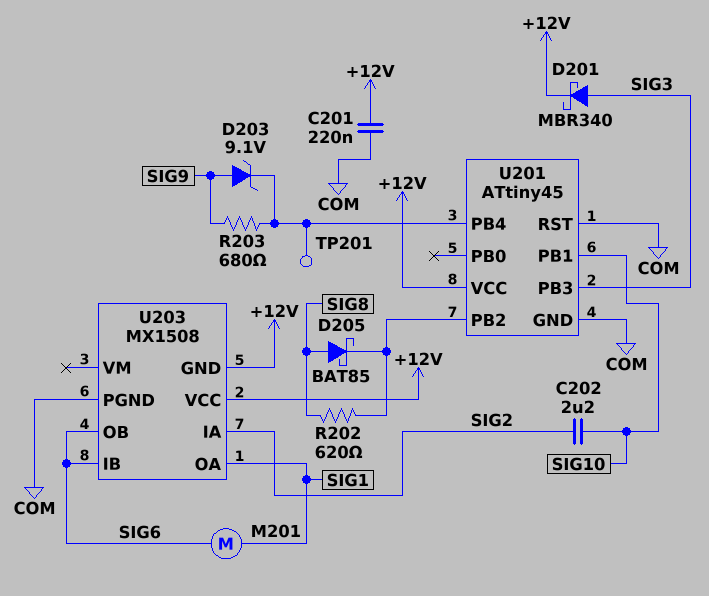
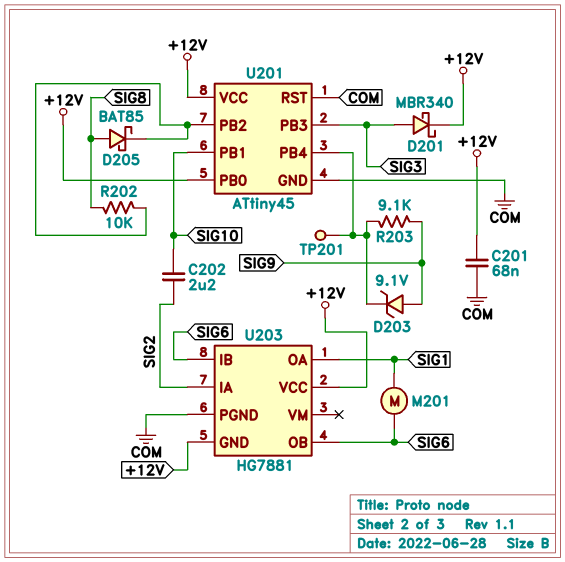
C201: 220nF (+12V, COM) -> 68nF (+12V, COM)
R202: 620 (SIG8, U201/PB2) -> 10k (SIG8, U201/PB2)
R203: 680 (SIG9, U201/PB4) -> 9.1k (SIG9, U201/PB4)
U201 pin PB0: none -> +12V
U203: MX1508 -> HG7881

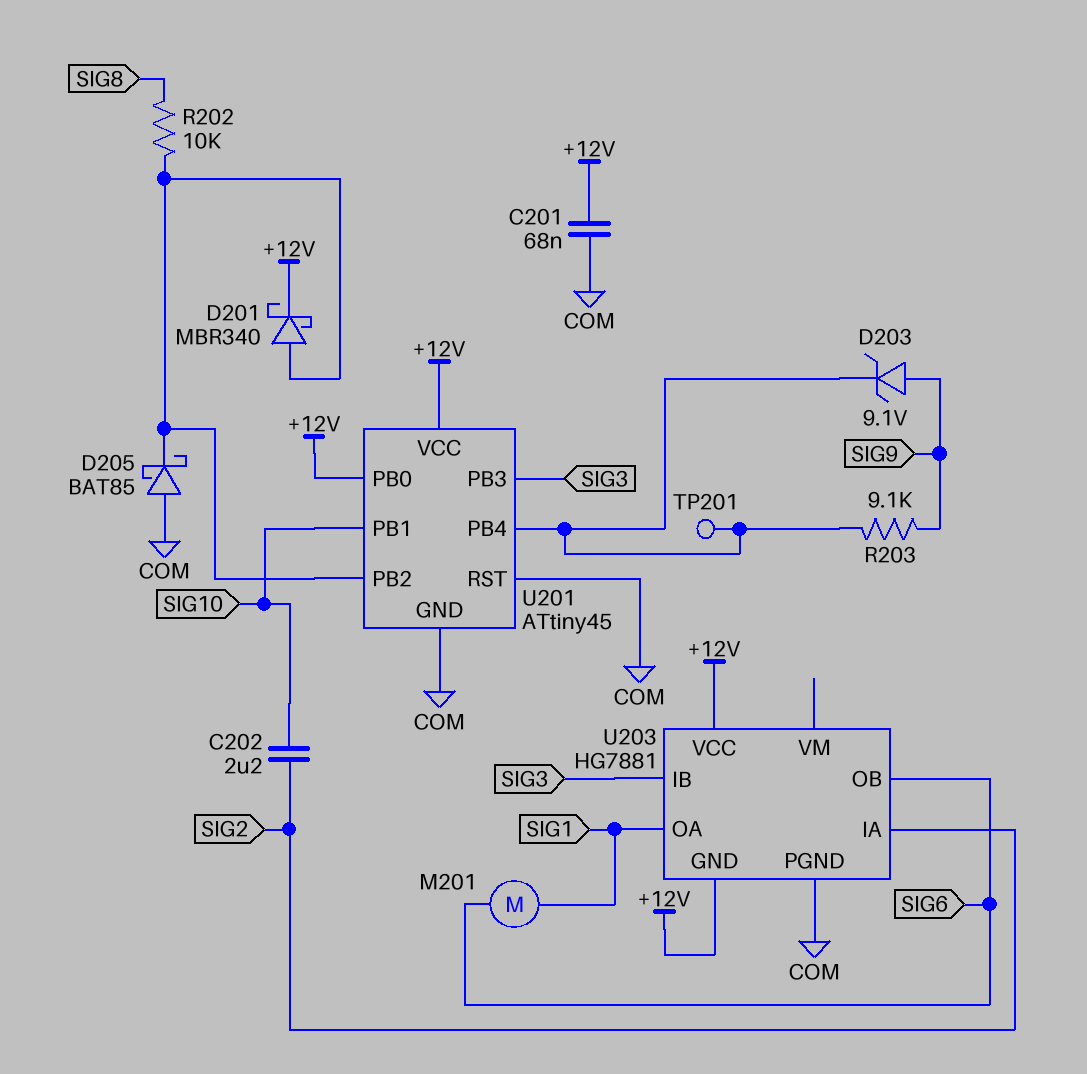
D201: schottky MBR340 (A SIG3, K +12V) -> schottky MBR340 (A U201/PB2, K +12V)
D205: schottky BAT85 (A SIG8, K U201/PB2) -> schottky BAT85 (A COM, K U201/PB2)
U203 pin IB: SIG6 -> SIG3

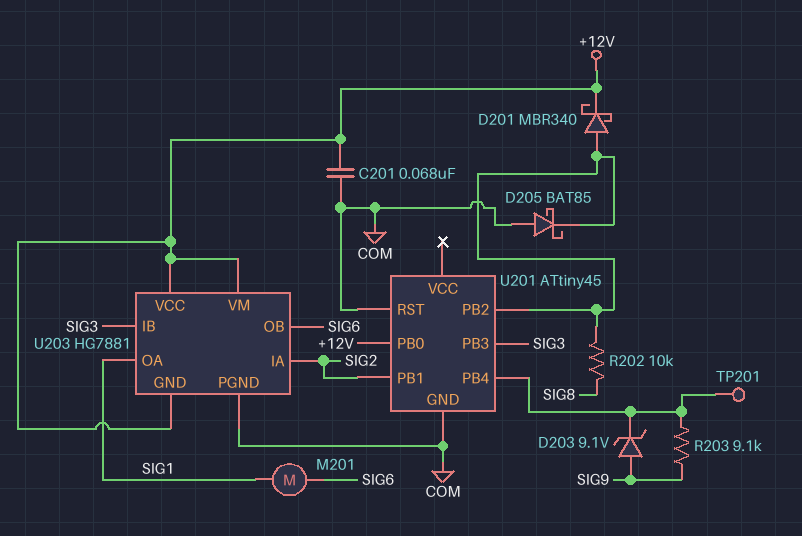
C202: 2.2uF (SIG2, SIG10) -> none
U201 pin PB1: SIG10 -> SIG2
U201 pin VCC: +12V -> none
U203 pin VM: none -> +12V

